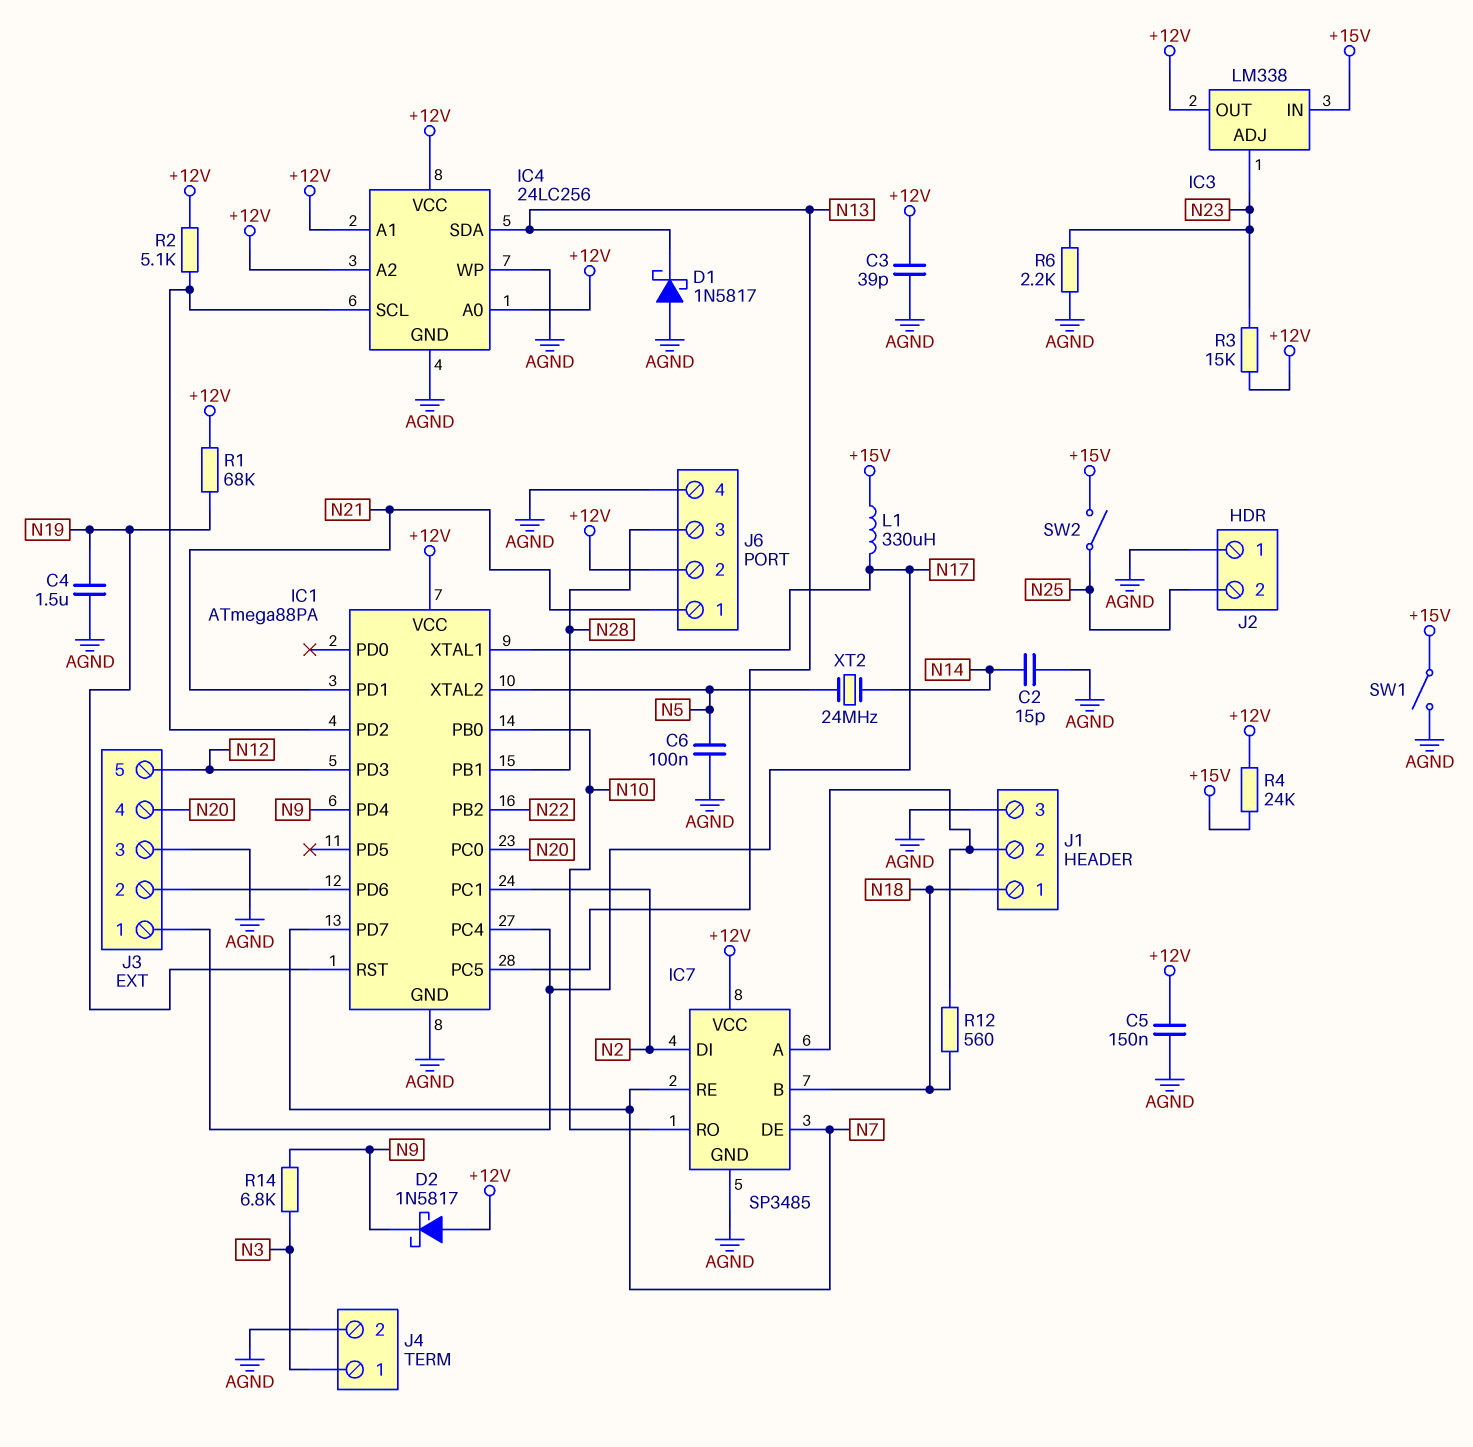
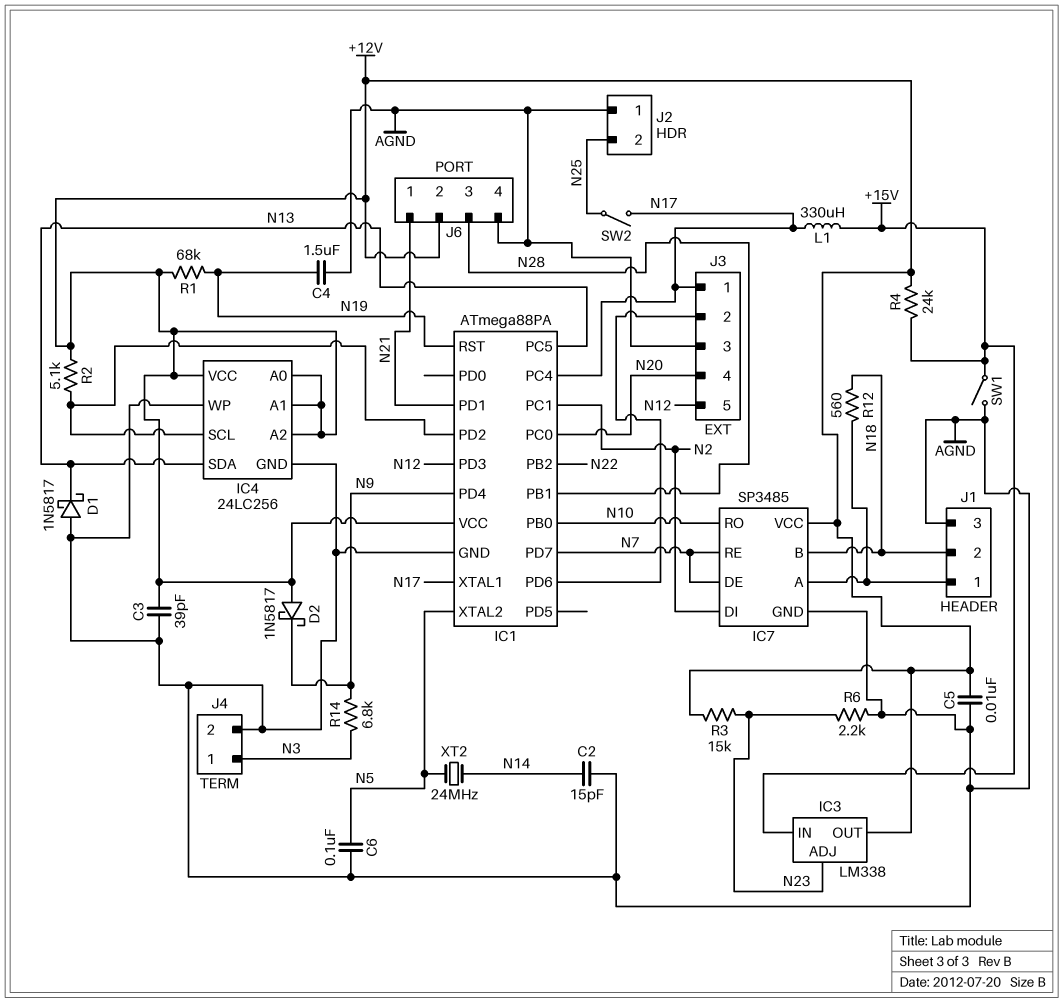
C5: 150nF (+12V, AGND) -> 10nF (+12V, AGND)
J1 pin 1: N18 -> IC7/A
J1 pin 2: IC7/A -> N18
SW2: switch (+15V, N25) -> switch (N17, N25)

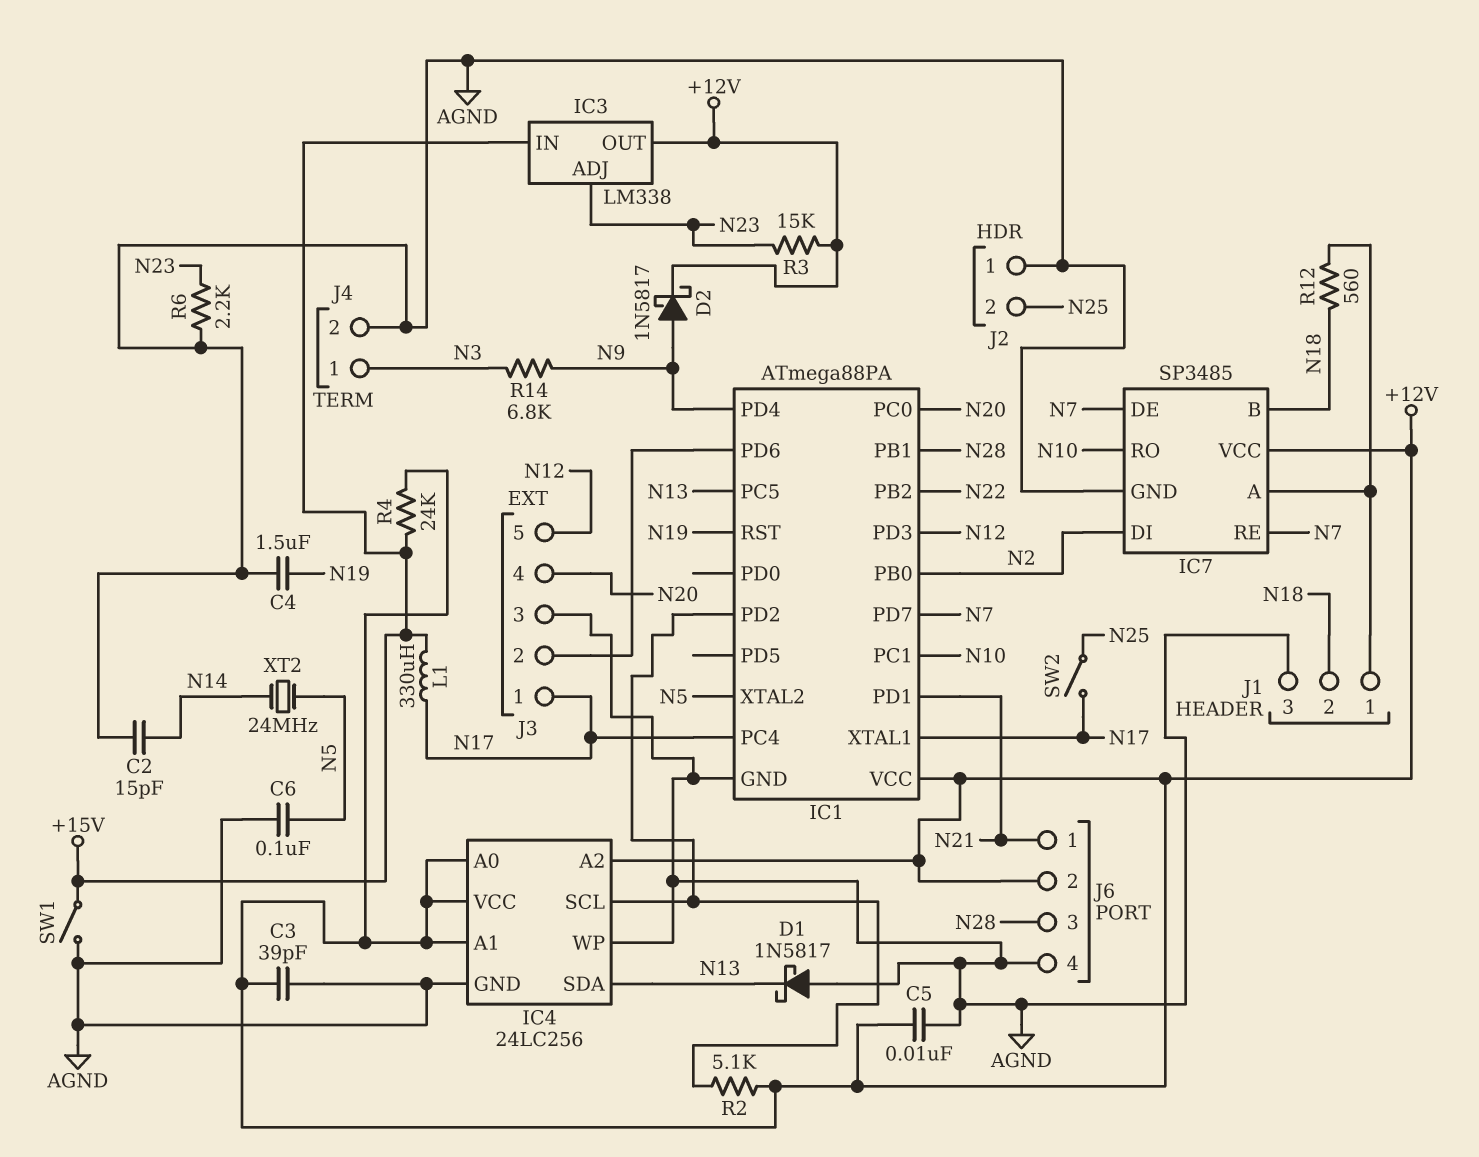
D2: schottky 1N5817 (A +12V, K N9) -> schottky 1N5817 (A N9, K +12V)
IC1 pin PB0: N10 -> N2
IC1 pin PC1: N2 -> N10
R1: 68k (+12V, N19) -> none

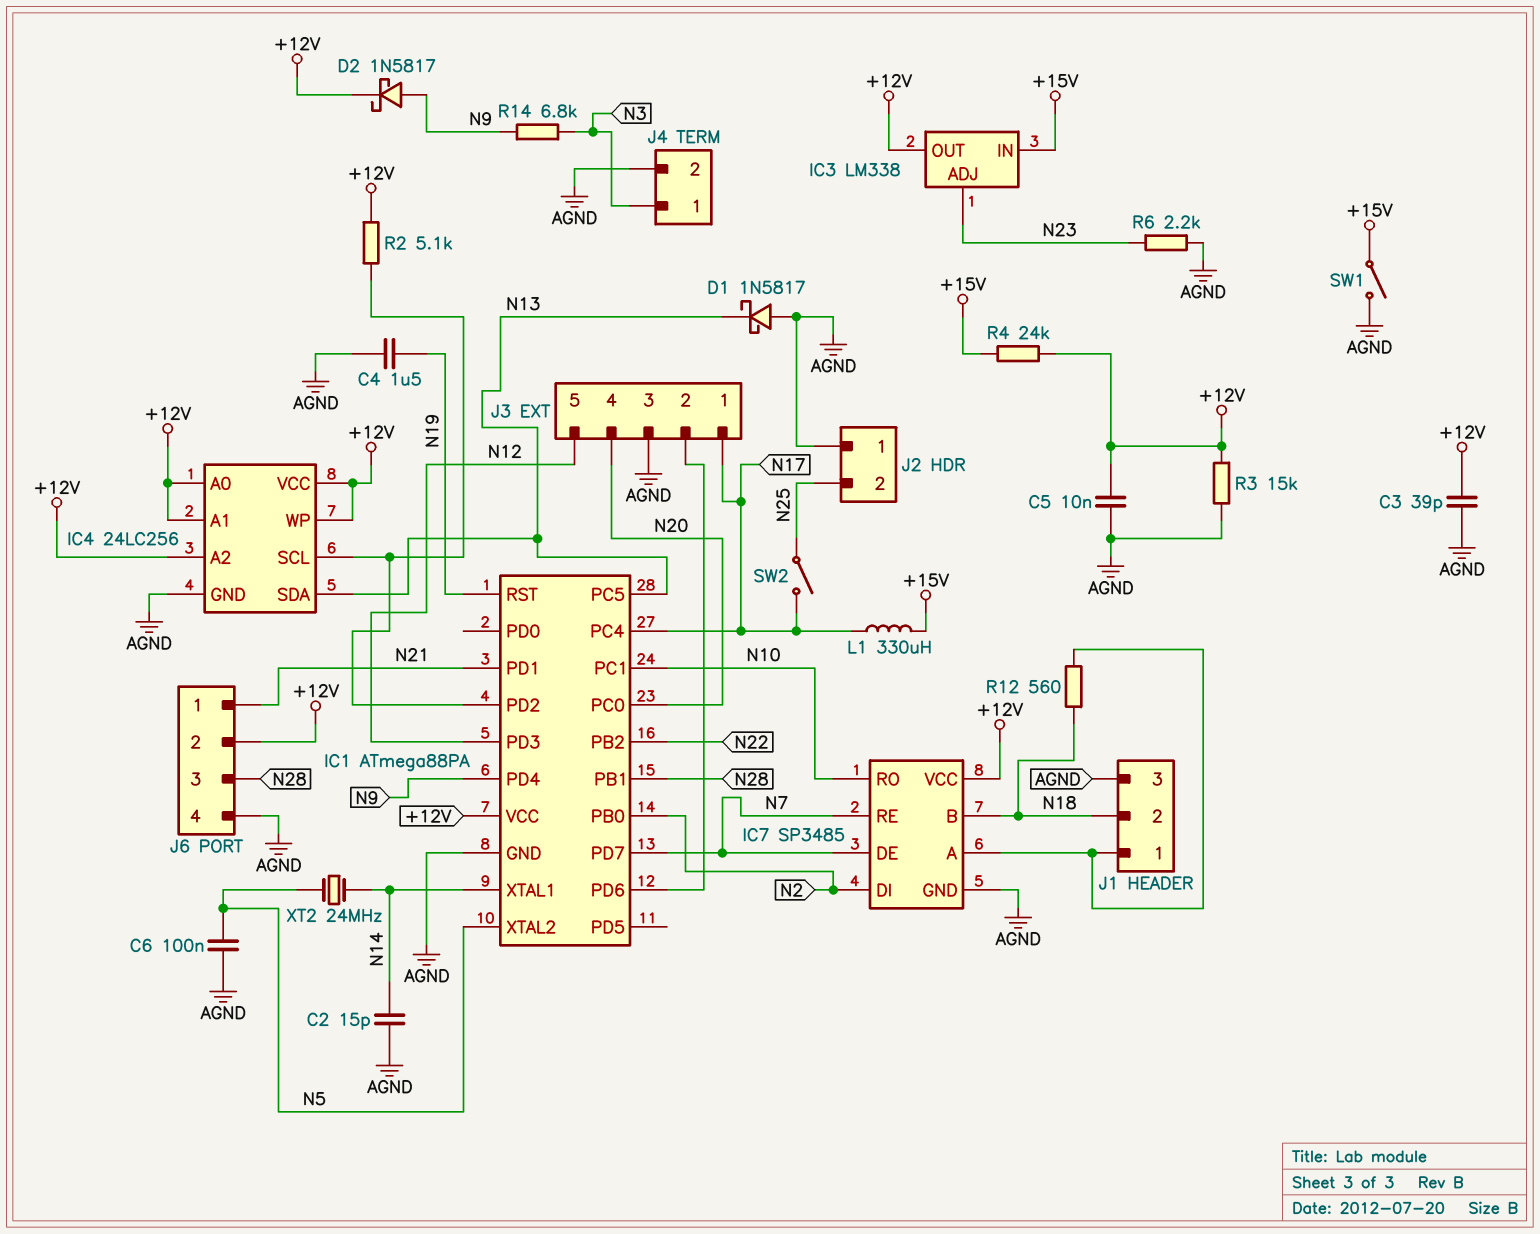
IC1 pin XTAL1: N17 -> N14
IC4 pin WP: AGND -> +12V
R3: 15k (+12V, N23) -> 15k (+12V, AGND)

